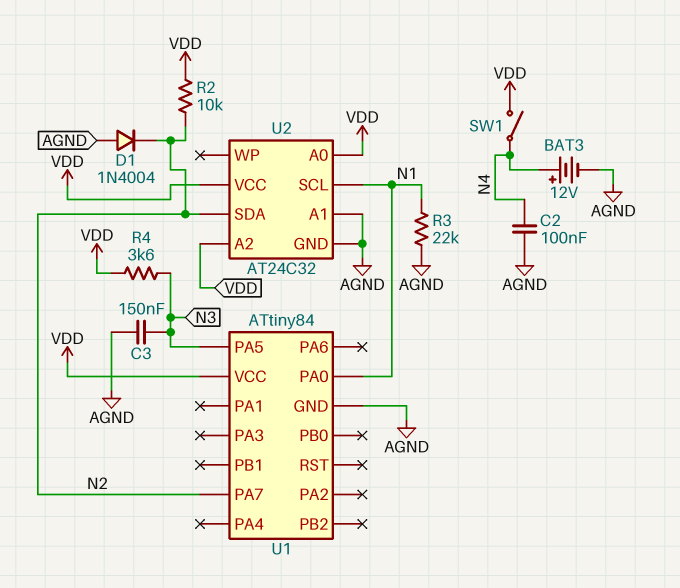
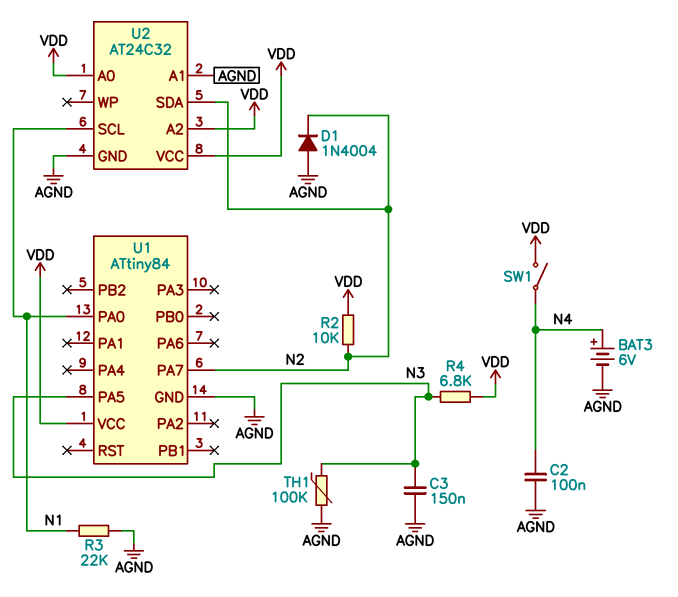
BAT3: 12V (plus N4, minus AGND) -> 6V (plus N4, minus AGND)
R4: 3.6k (N3, VDD) -> 6.8k (N3, VDD)
TH1: none -> 100k (AGND, N3)

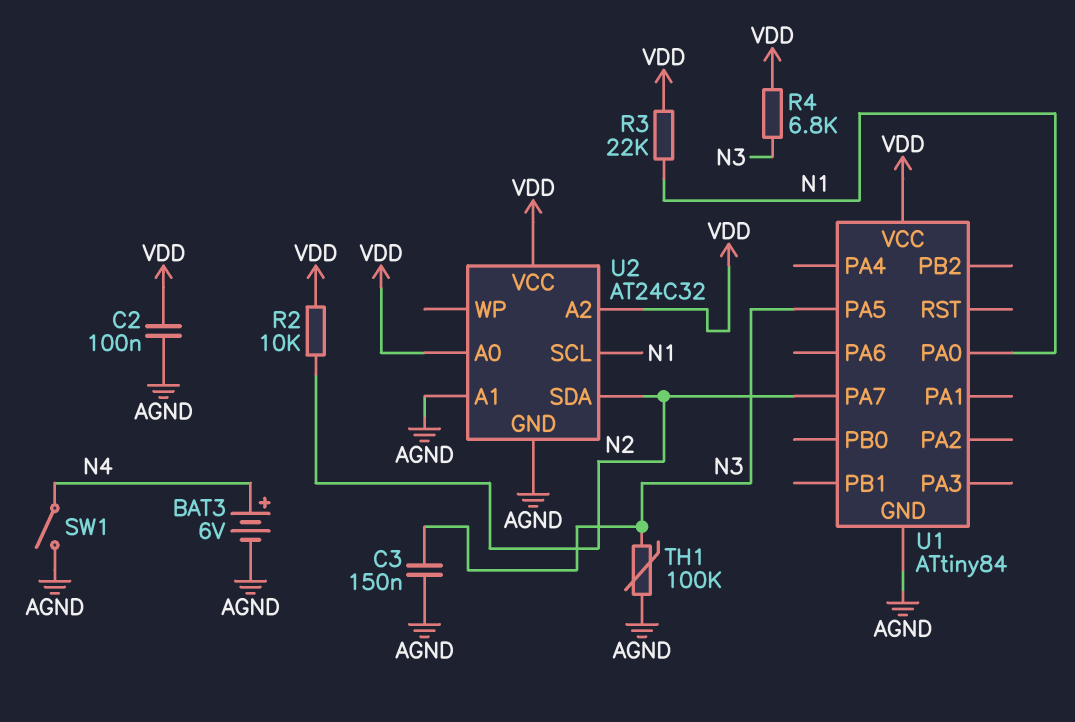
C2: 100nF (AGND, N4) -> 100nF (AGND, VDD)
D1: diode 1N4004 (A AGND, K N2) -> none
R3: 22k (AGND, N1) -> 22k (N1, VDD)
SW1: switch (N4, VDD) -> switch (AGND, N4)

